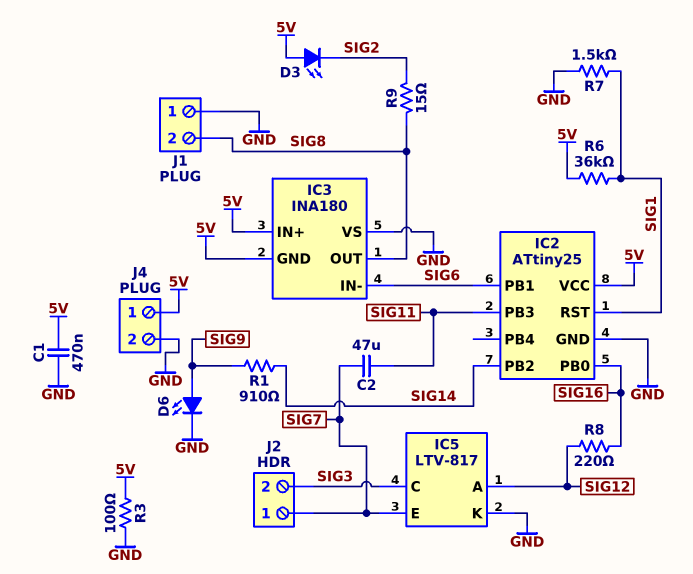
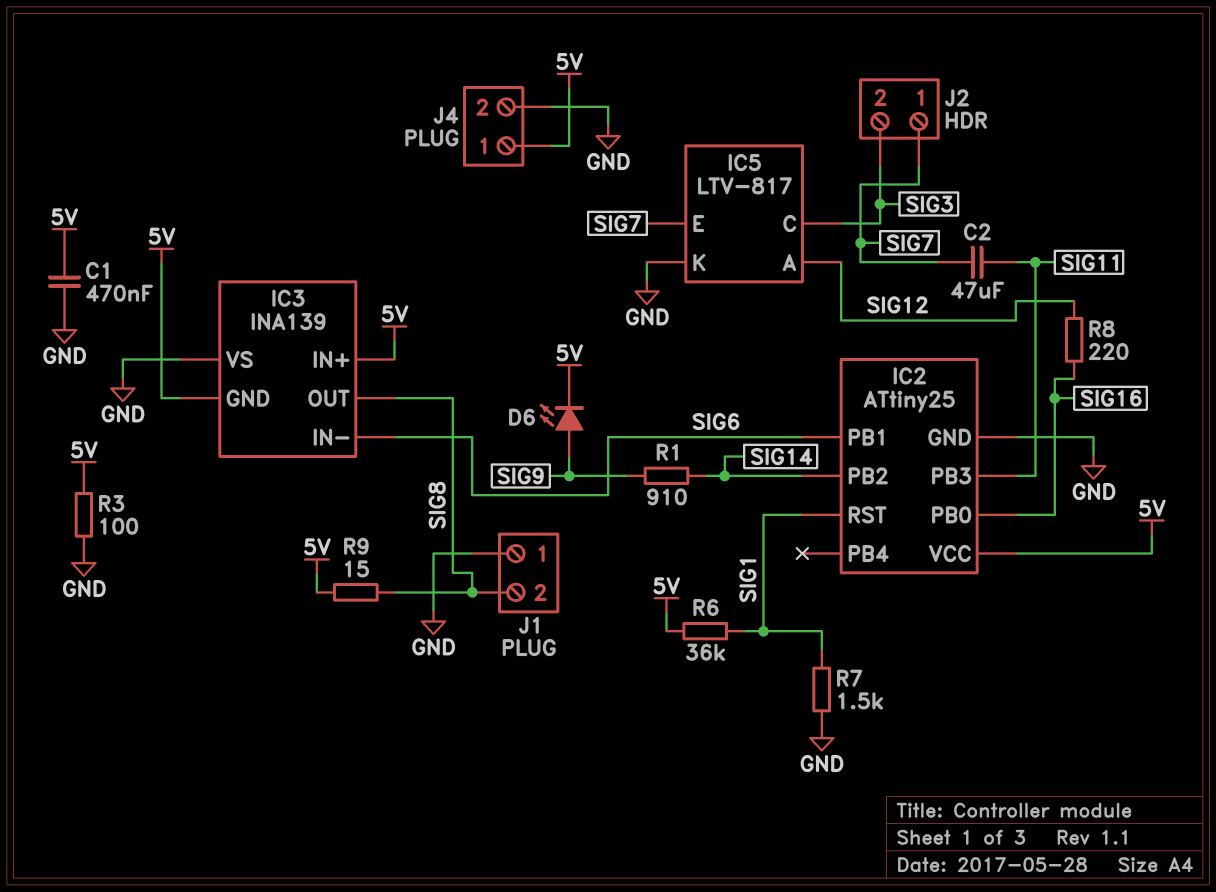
D3: LED (A 5V, K SIG2) -> none
D6: LED (A SIG9, K GND) -> LED (A SIG9, K 5V)
IC3: INA180 -> INA139
R9: 15 (SIG2, SIG8) -> 15 (5V, SIG8)

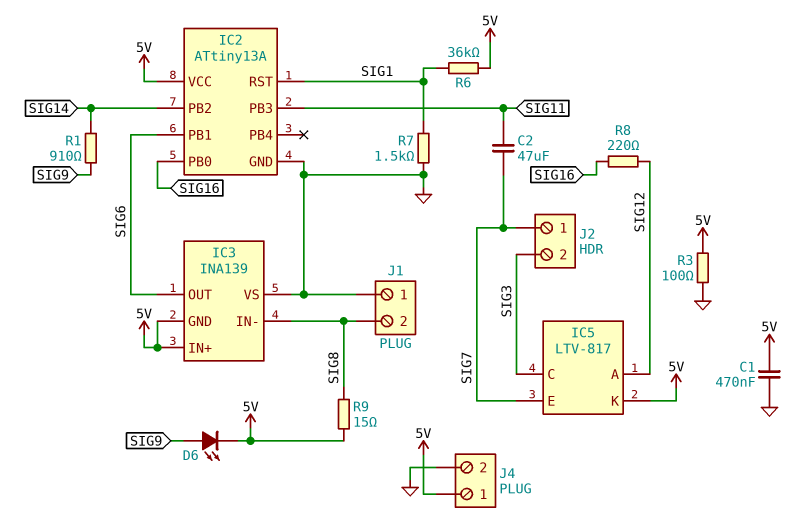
IC2: ATtiny25 -> ATtiny13A
IC3 pin IN-: SIG6 -> SIG8
IC3 pin OUT: SIG8 -> SIG6
IC5 pin K: GND -> 5V

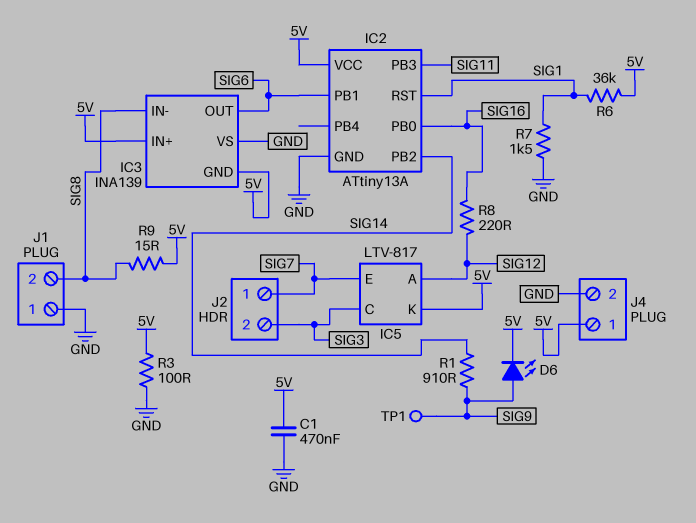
C2: 47uF (SIG7, SIG11) -> none
TP1: none -> test point (SIG9)

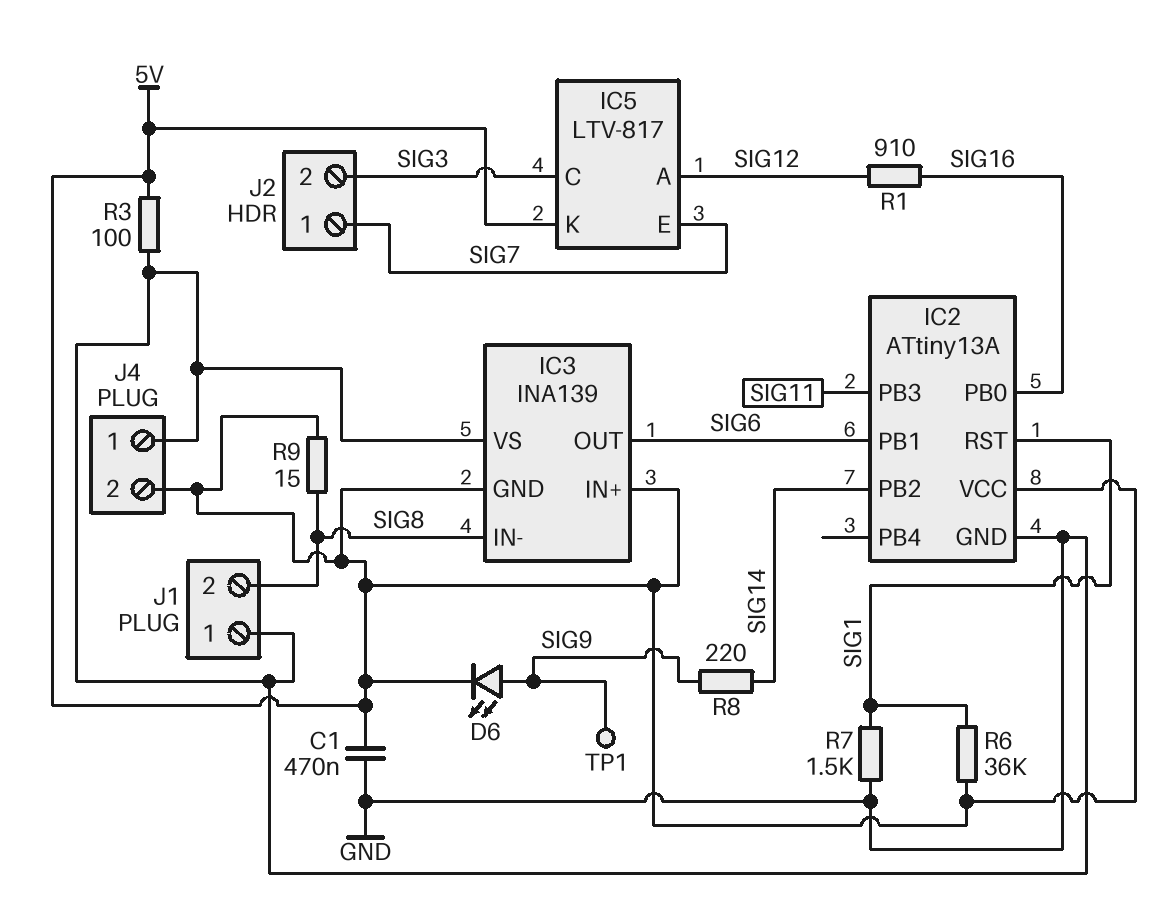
J4 pin 1: 5V -> GND
J4 pin 2: GND -> 5V
R1: 910 (SIG9, SIG14) -> 910 (SIG12, SIG16)
R8: 220 (SIG12, SIG16) -> 220 (SIG9, SIG14)

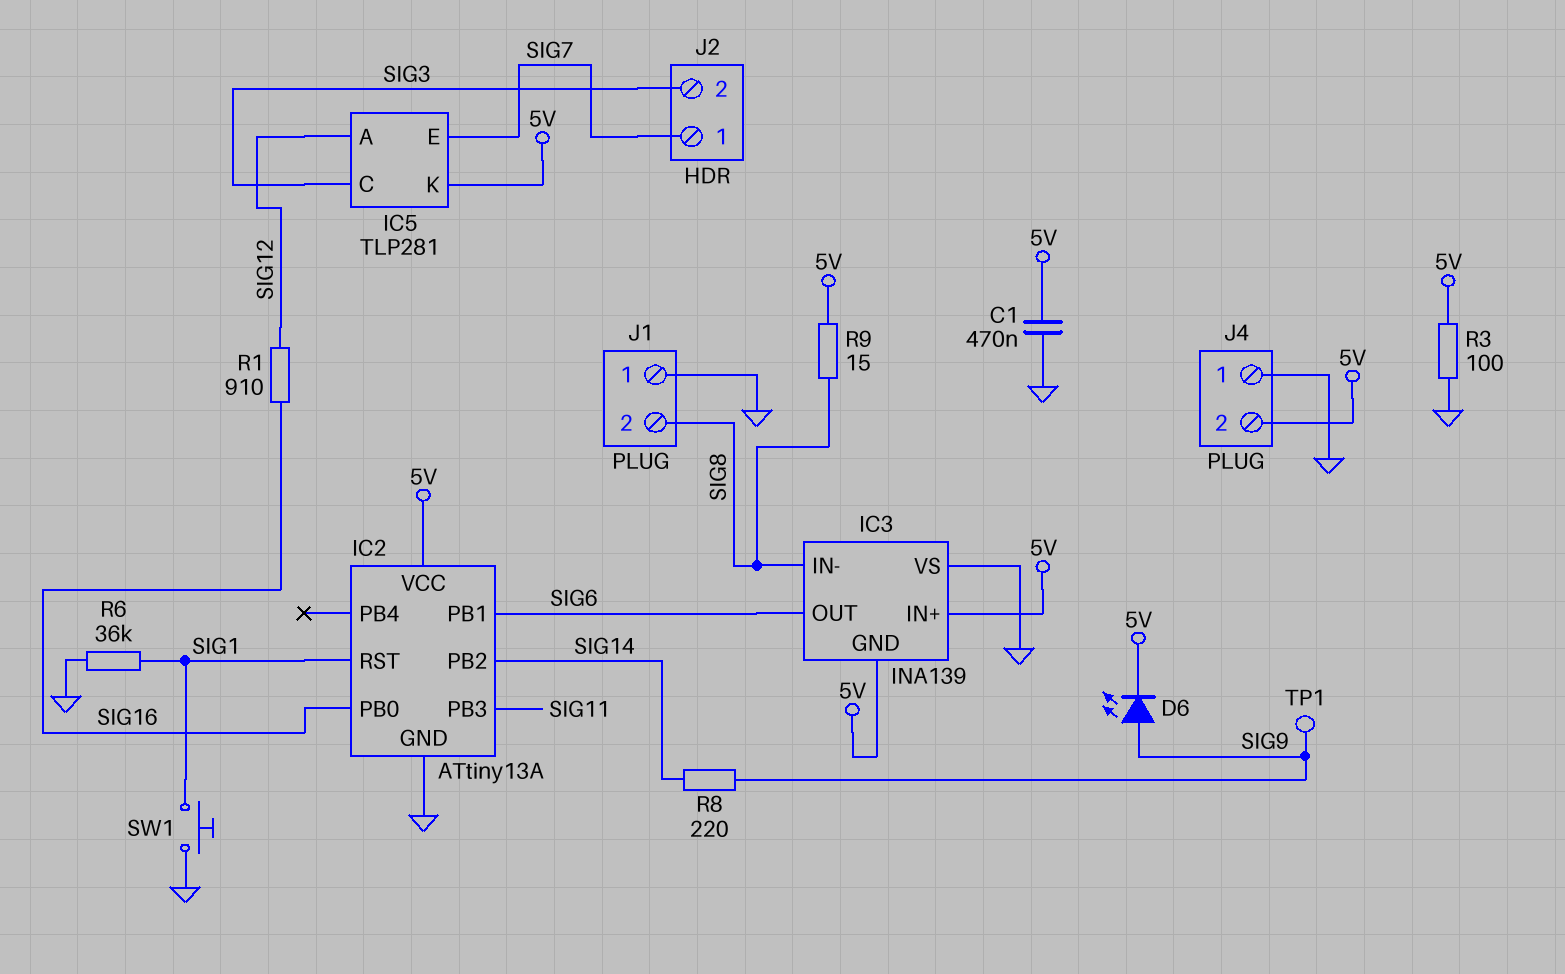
IC5: LTV-817 -> TLP281
R6: 36k (5V, SIG1) -> 36k (GND, SIG1)
R7: 1.5k (GND, SIG1) -> none
SW1: none -> button (GND, SIG1)

